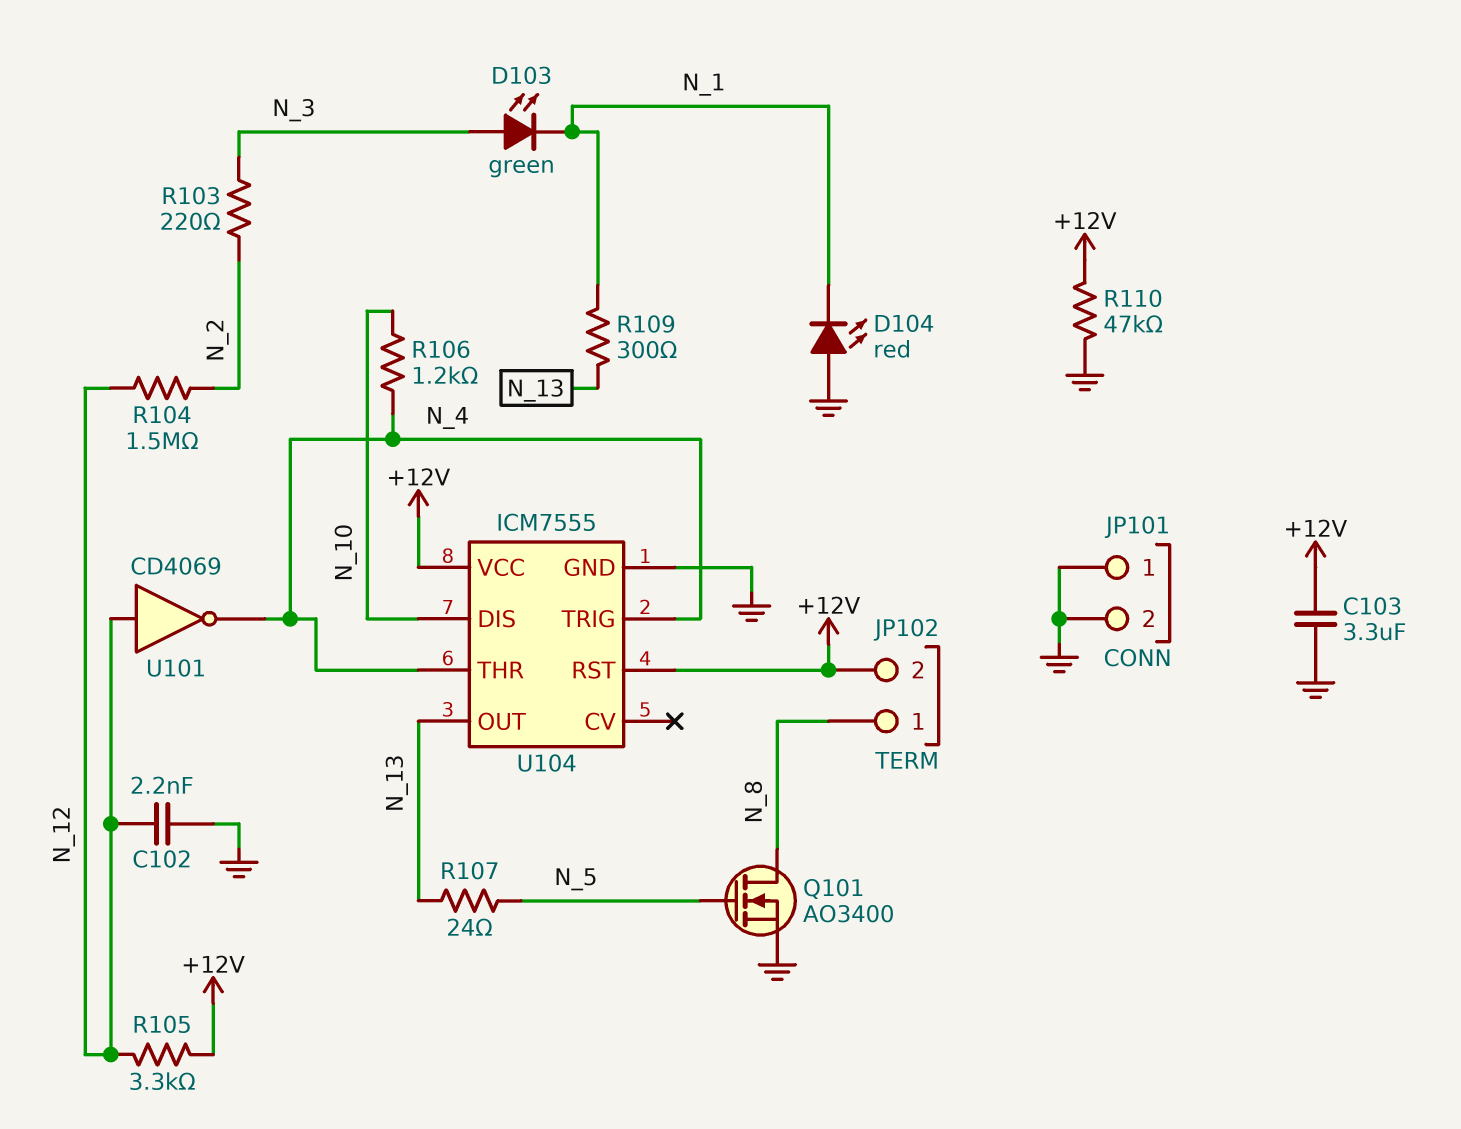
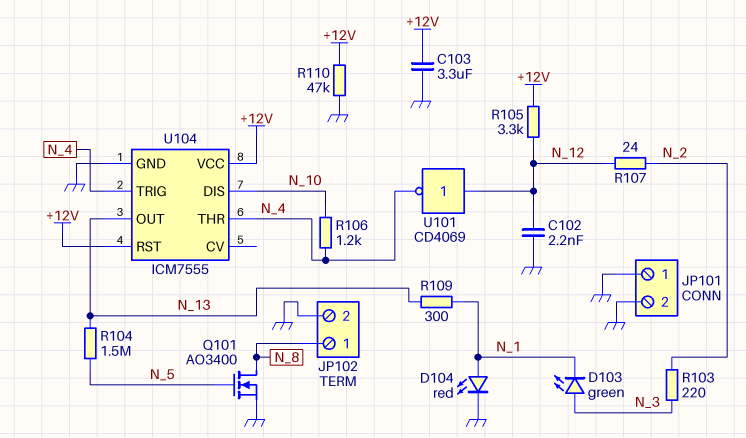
D104: LED red (A GND, K N_1) -> LED red (A N_1, K GND)
JP102 pin 2: +12V -> GND
R104: 1.5M (N_2, N_12) -> 1.5M (N_5, N_13)
R107: 24 (N_5, N_13) -> 24 (N_2, N_12)

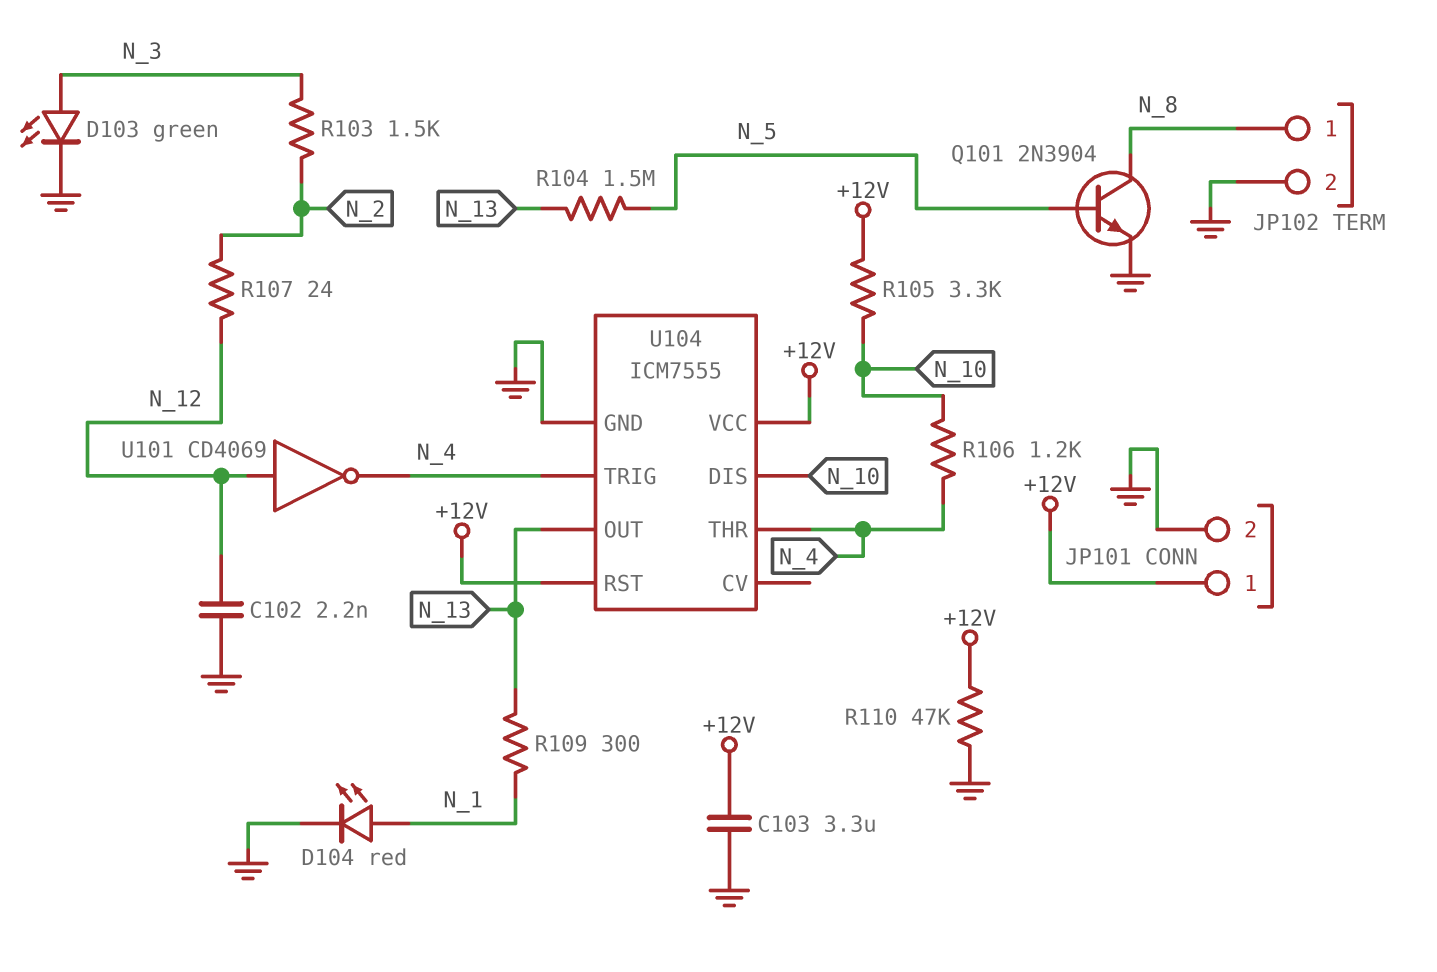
D103: LED green (A N_3, K N_1) -> LED green (A N_3, K GND)
JP101 pin 1: GND -> +12V
Q101: NMOS AO3400 (G N_5, D N_8, S GND) -> NPN 2N3904 (B N_5, C N_8, E GND)
R103: 220 (N_2, N_3) -> 1.5k (N_2, N_3)
R105: 3.3k (+12V, N_12) -> 3.3k (+12V, N_10)

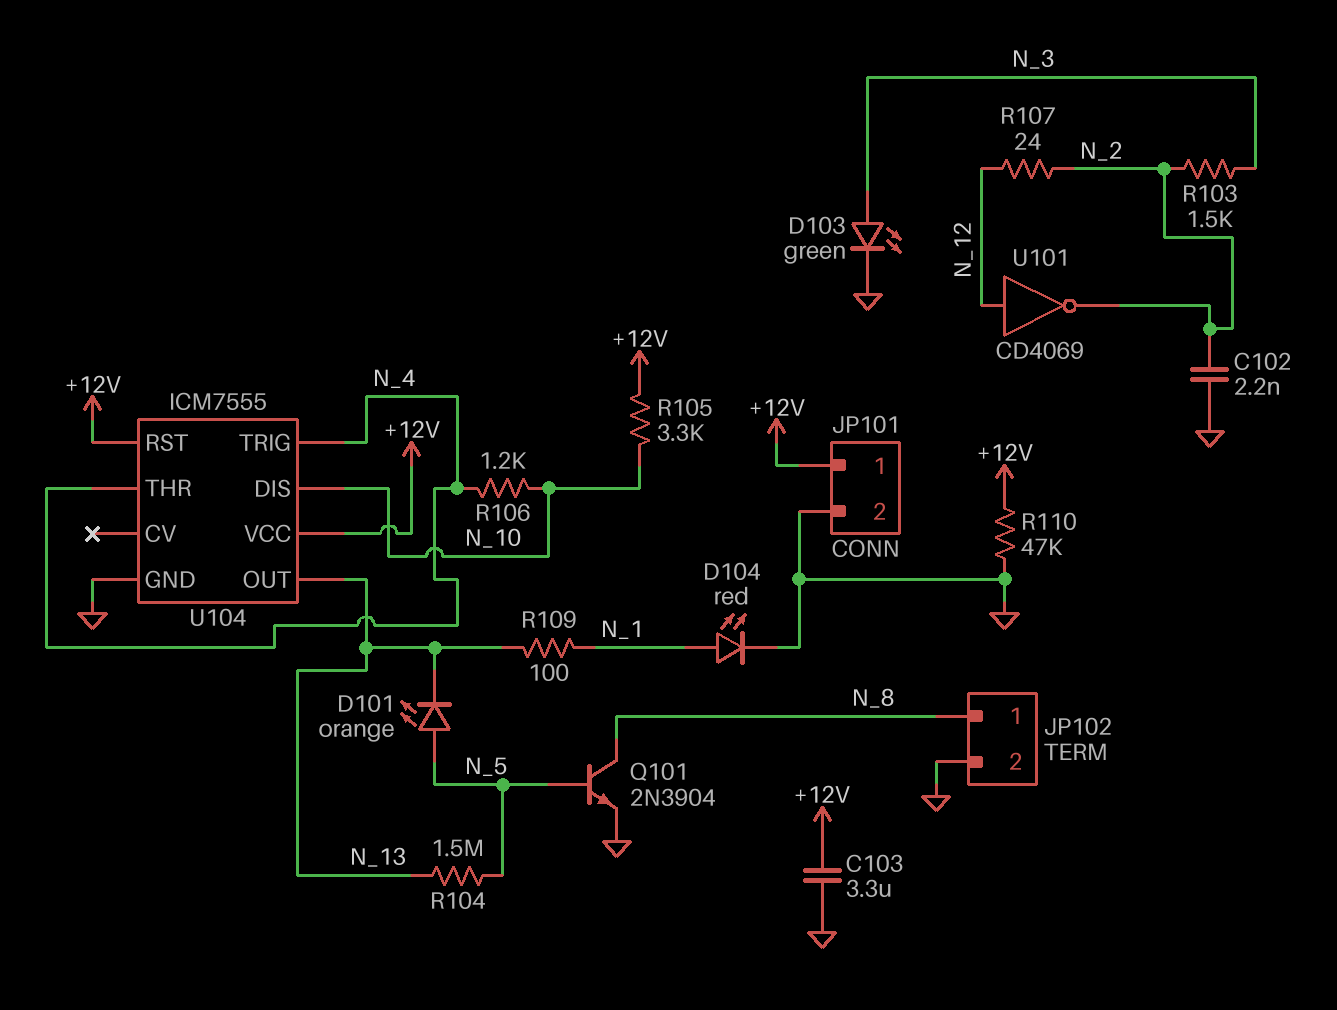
C102: 2.2nF (GND, N_12) -> 2.2nF (GND, N_2)
D101: none -> LED orange (A N_5, K N_13)
R109: 300 (N_1, N_13) -> 100 (N_1, N_13)
U101: NOT CD4069 (in N_12, out N_4) -> NOT CD4069 (in N_12, out N_2)

